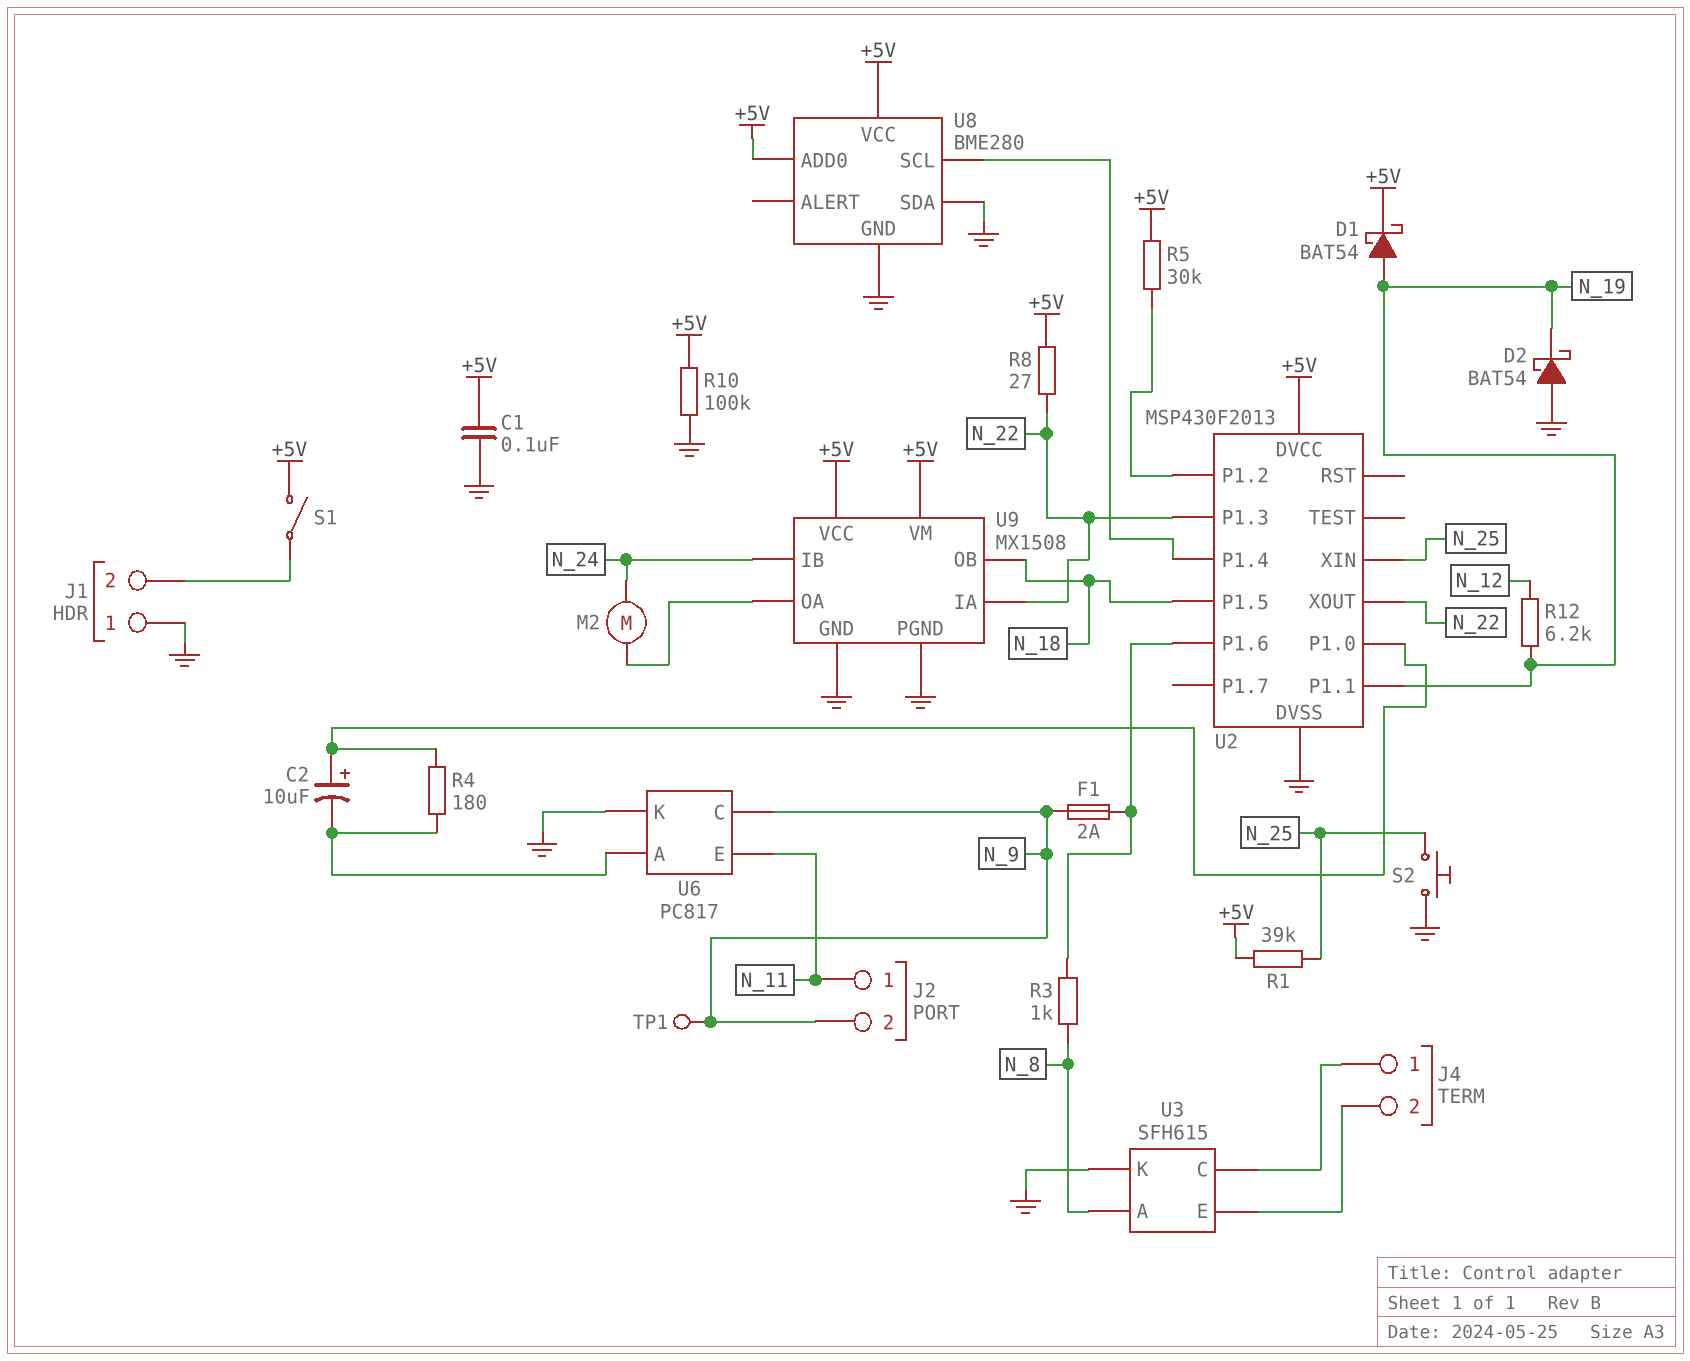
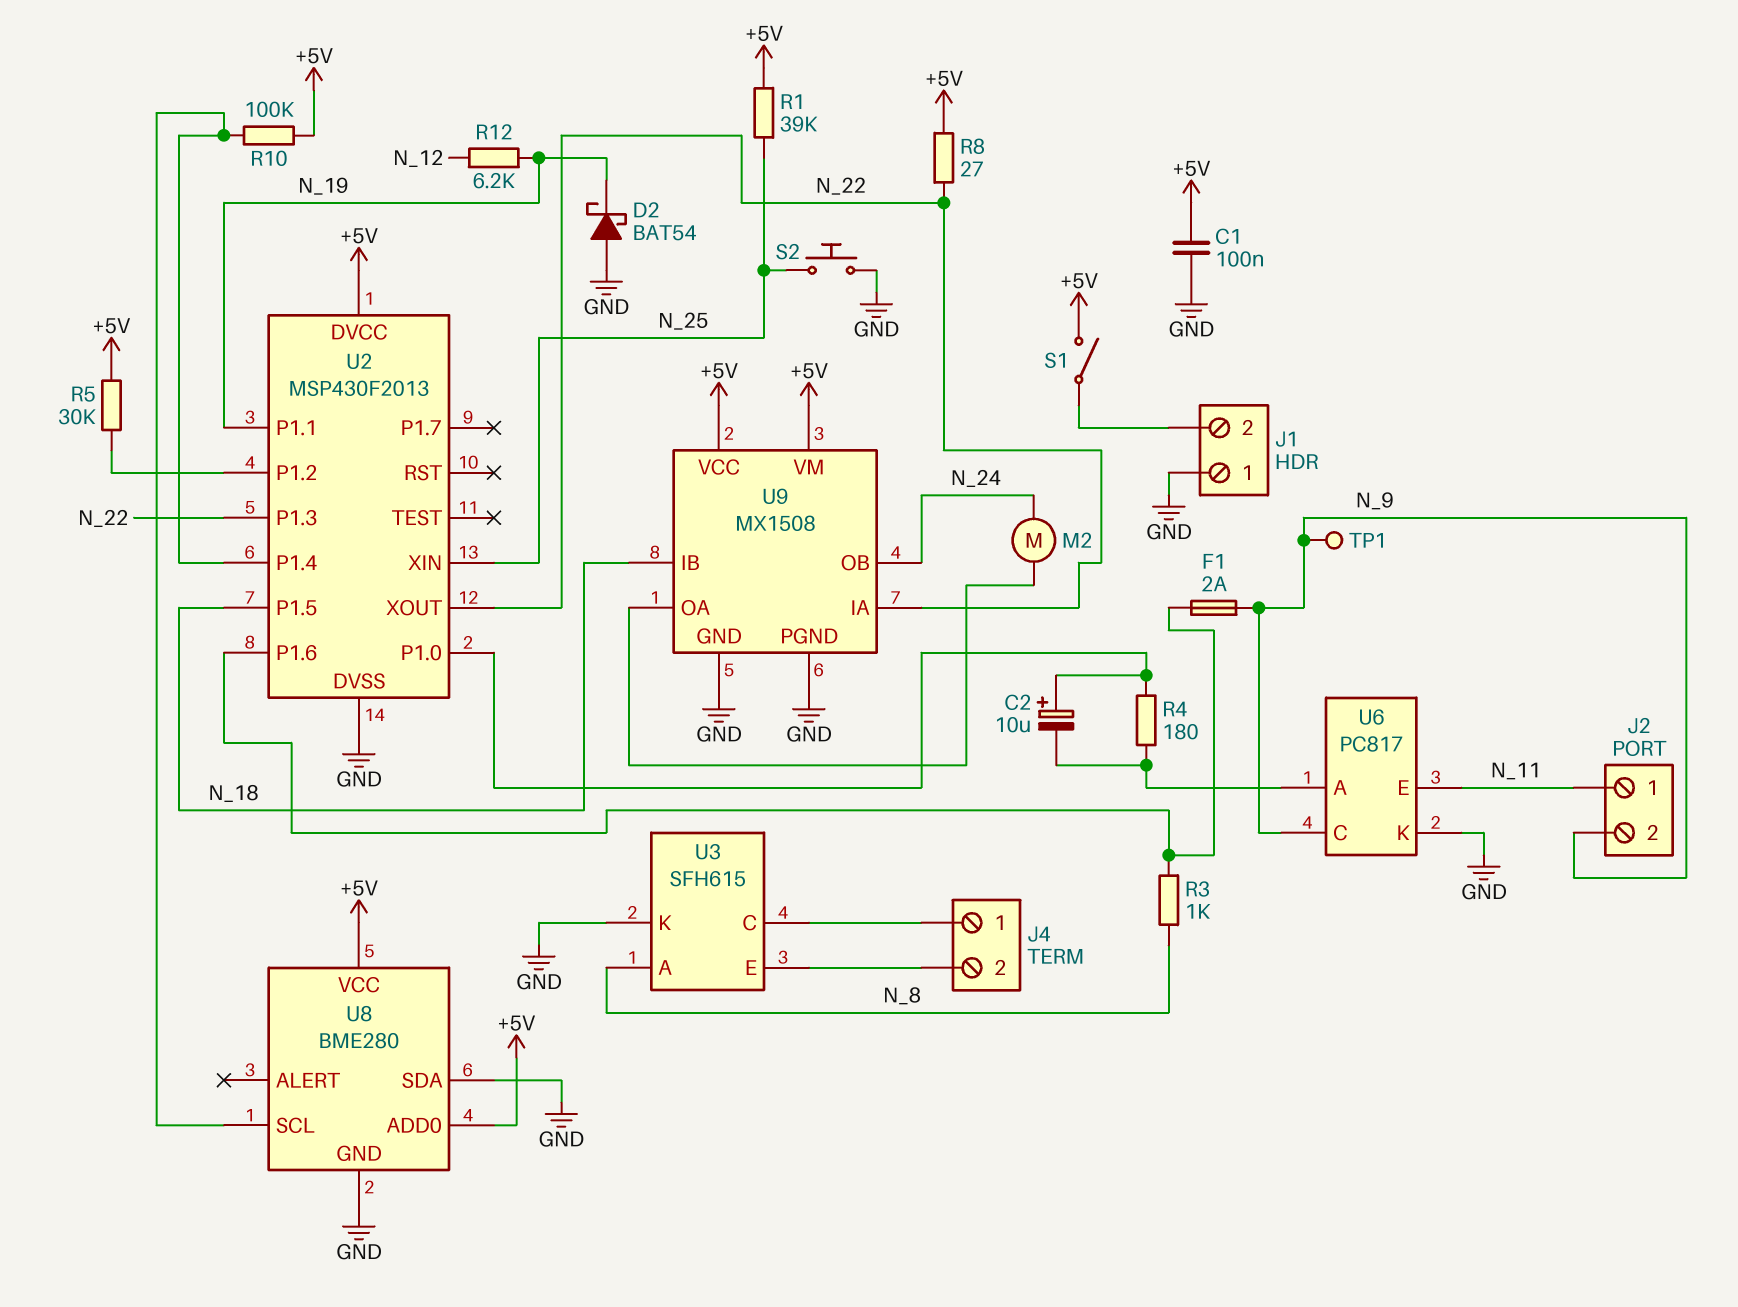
D1: schottky BAT54 (A N_19, K +5V) -> none
R10: 100k (+5V, GND) -> 100k (+5V, U2/P1.4)
U9 pin IB: N_24 -> N_18
U9 pin OB: N_18 -> N_24

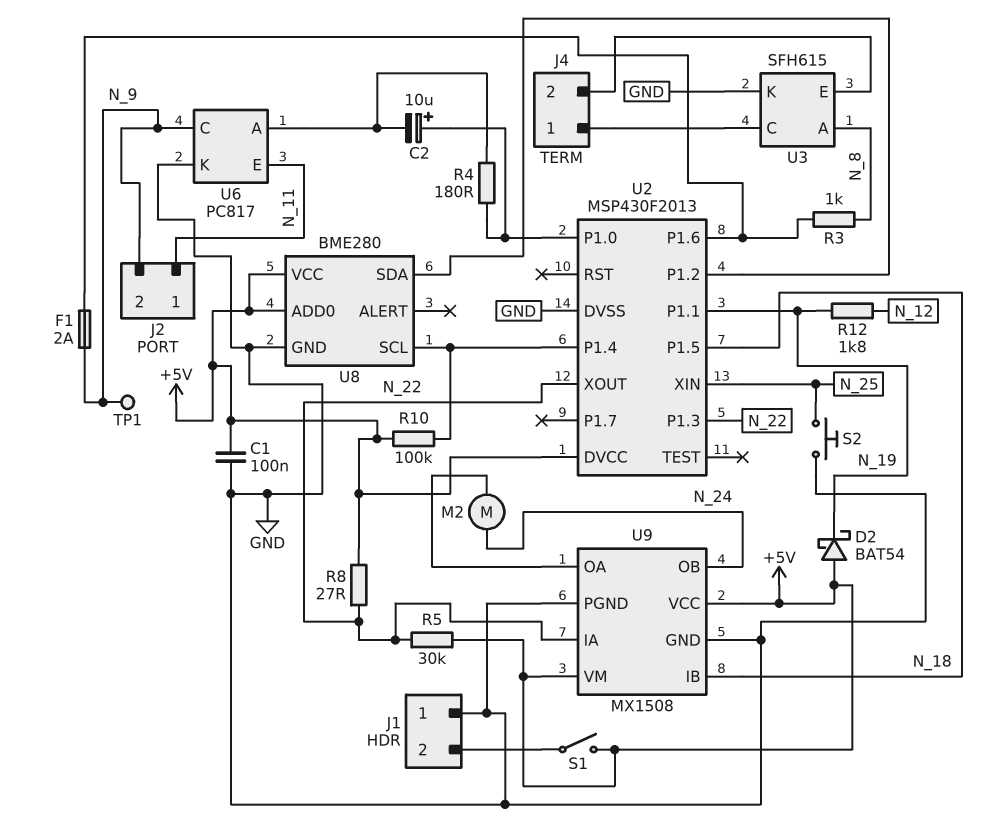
D2: schottky BAT54 (A GND, K N_19) -> schottky BAT54 (A +5V, K N_19)
R1: 39k (+5V, N_25) -> none
R5: 30k (+5V, U2/P1.2) -> 30k (+5V, N_22)
R12: 6.2k (N_12, N_19) -> 1.8k (N_12, N_19)
U8 pin SDA: GND -> U2/P1.2

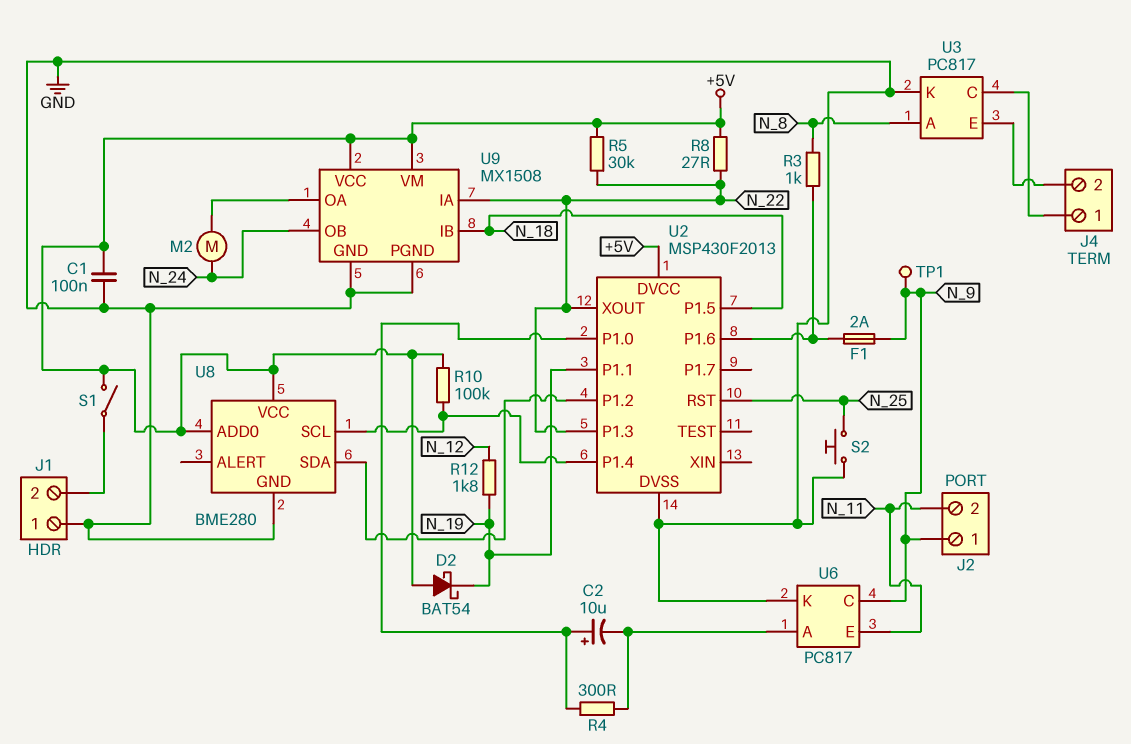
J2 pin 1: N_11 -> N_9
J2 pin 2: N_9 -> N_11
R4: 180 (U2/P1.0, U6/A) -> 300 (U2/P1.0, U6/A)
U2 pin RST: none -> N_25
U2 pin XIN: N_25 -> none
U3: SFH615 -> PC817

